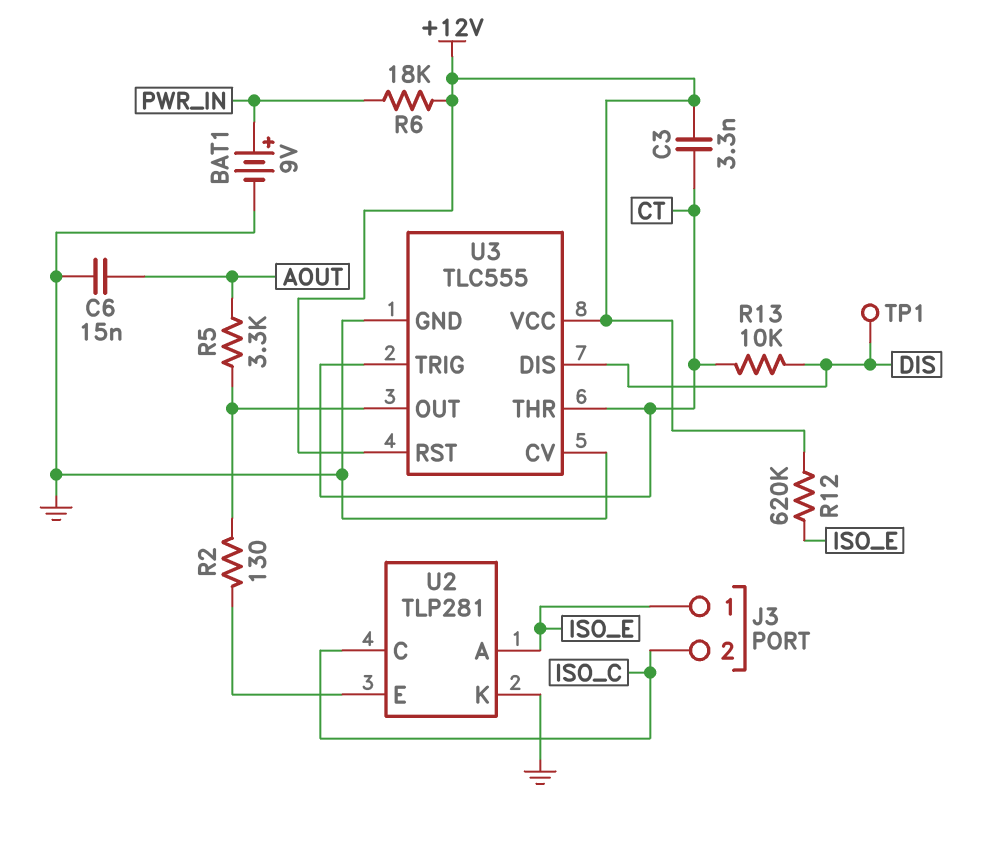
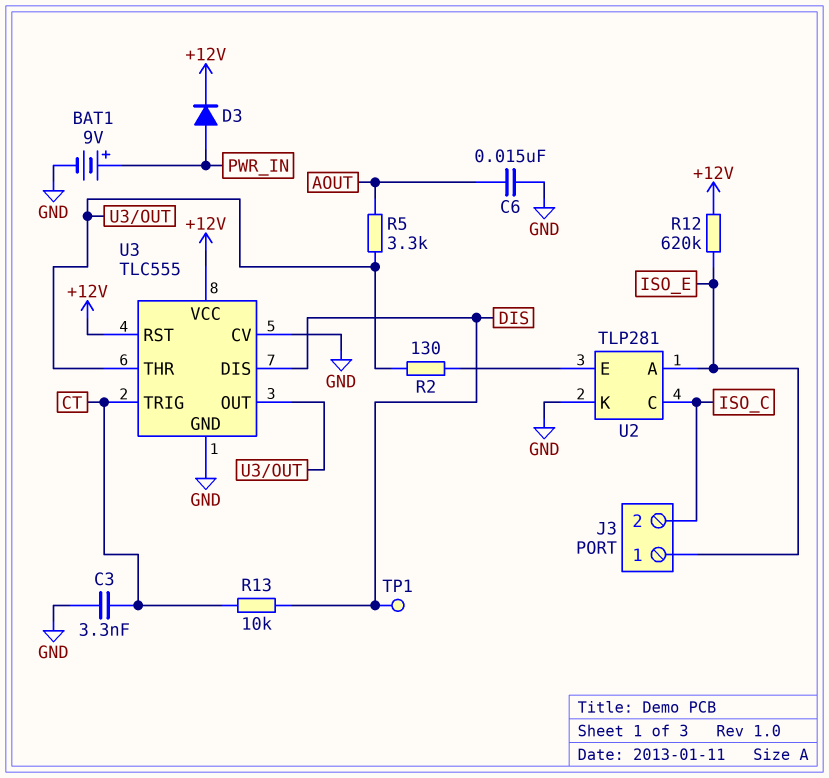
C3: 3.3nF (+12V, CT) -> 3.3nF (CT, GND)
D3: none -> diode (A PWR_IN, K +12V)
R6: 18k (+12V, PWR_IN) -> none
U3 pin THR: CT -> U3/OUT

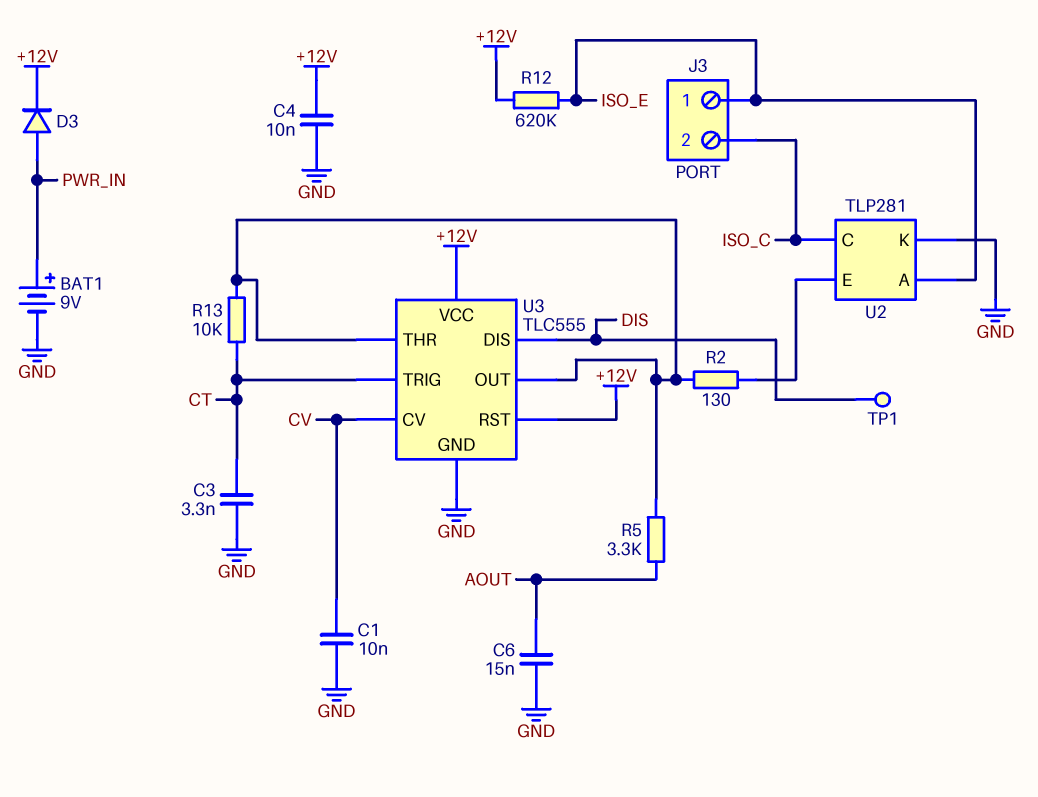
C1: none -> 10nF (CV, GND)
C4: none -> 10nF (+12V, GND)
R13: 10k (CT, DIS) -> 10k (CT, U3/OUT)
U3 pin CV: GND -> CV

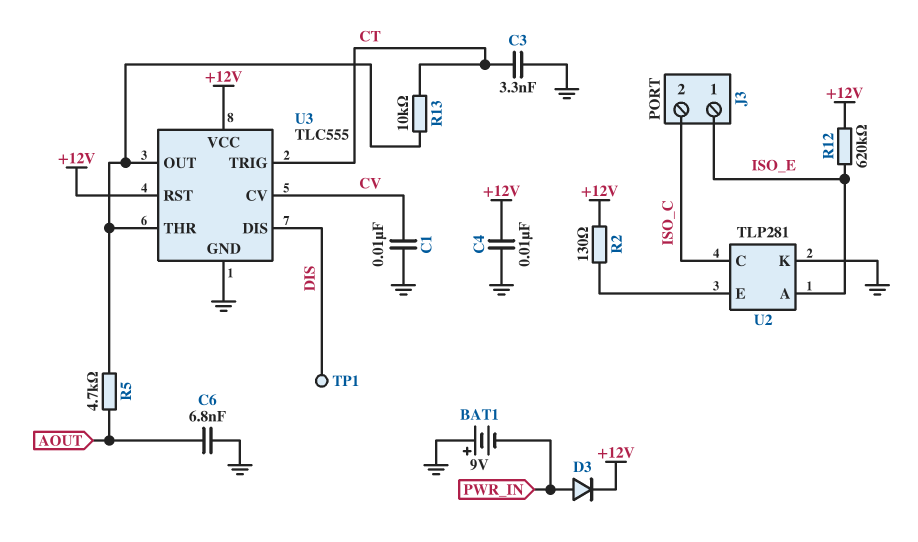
BAT1: 9V (plus PWR_IN, minus GND) -> 9V (plus GND, minus PWR_IN)
C6: 15nF (AOUT, GND) -> 6.8nF (AOUT, GND)
R2: 130 (U2/E, U3/OUT) -> 130 (+12V, U2/E)
R5: 3.3k (AOUT, U3/OUT) -> 4.7k (AOUT, U3/OUT)

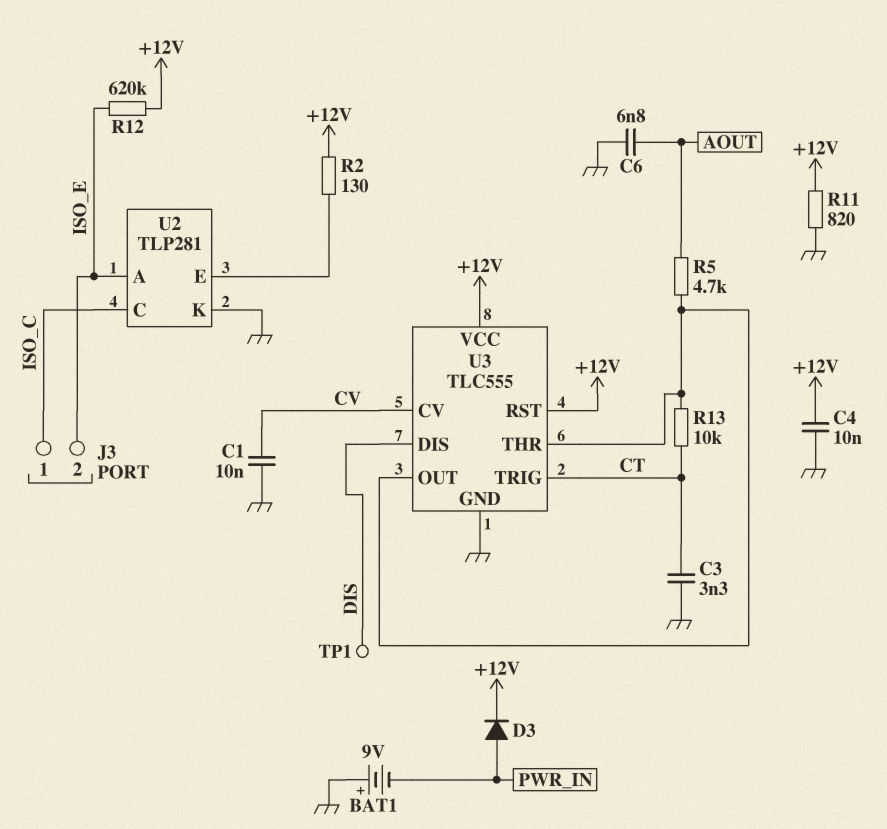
J3 pin 1: ISO_E -> ISO_C
J3 pin 2: ISO_C -> ISO_E
R11: none -> 820 (+12V, GND)

